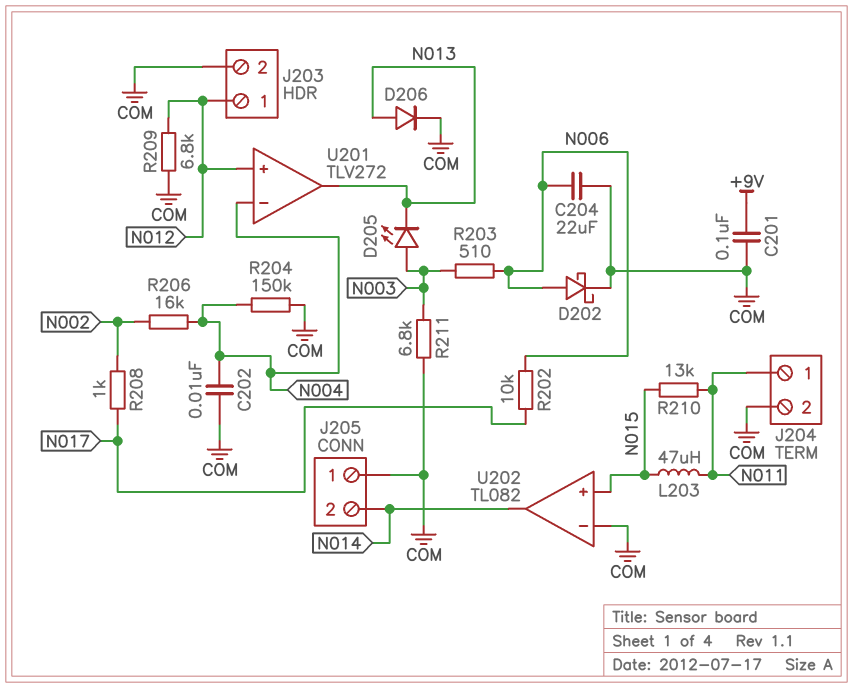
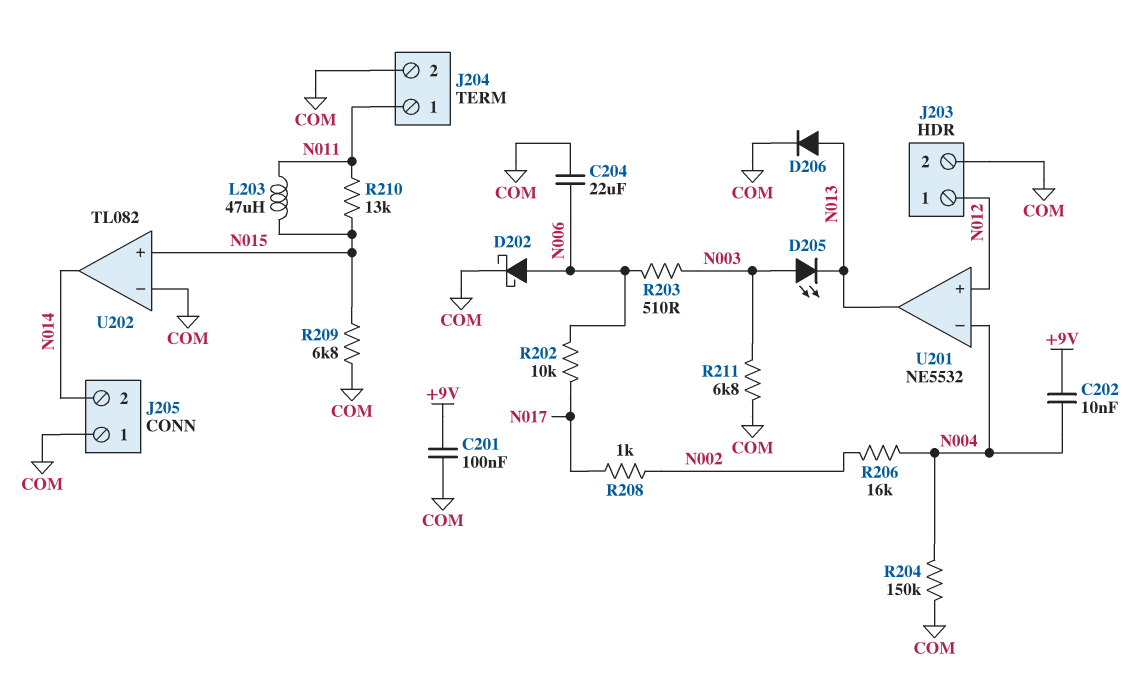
C202: 10nF (COM, N004) -> 10nF (+9V, N004)
R209: 6.8k (COM, N012) -> 6.8k (COM, N015)
U201: TLV272 -> NE5532

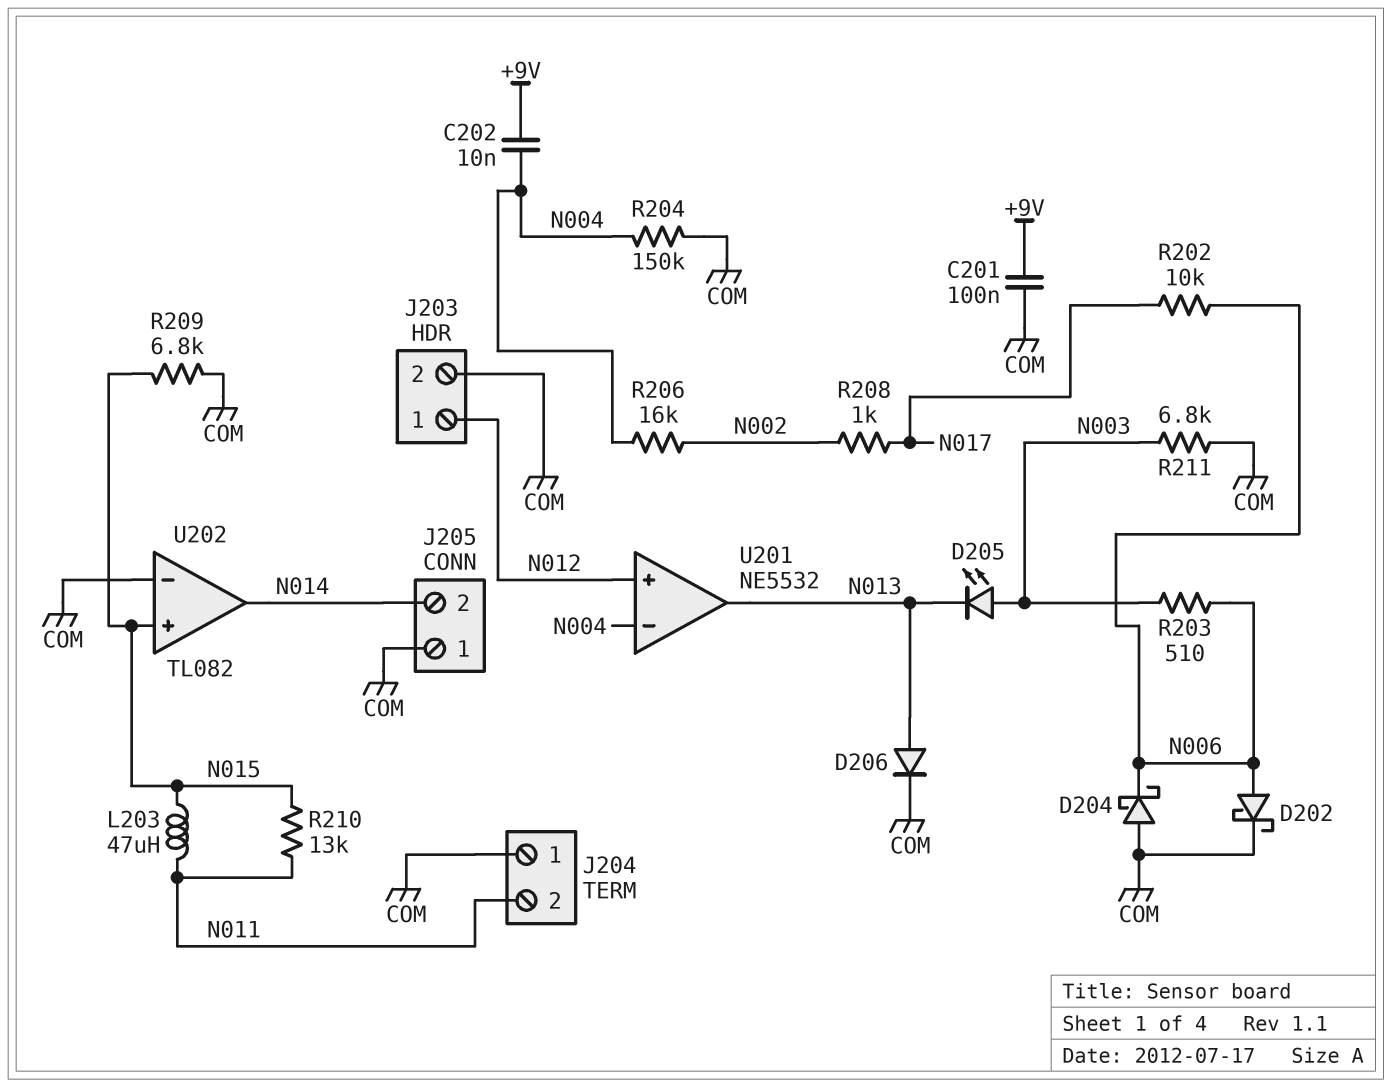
C204: 22uF (COM, N006) -> none
D204: none -> schottky (A COM, K N006)
J204 pin 1: N011 -> COM
J204 pin 2: COM -> N011

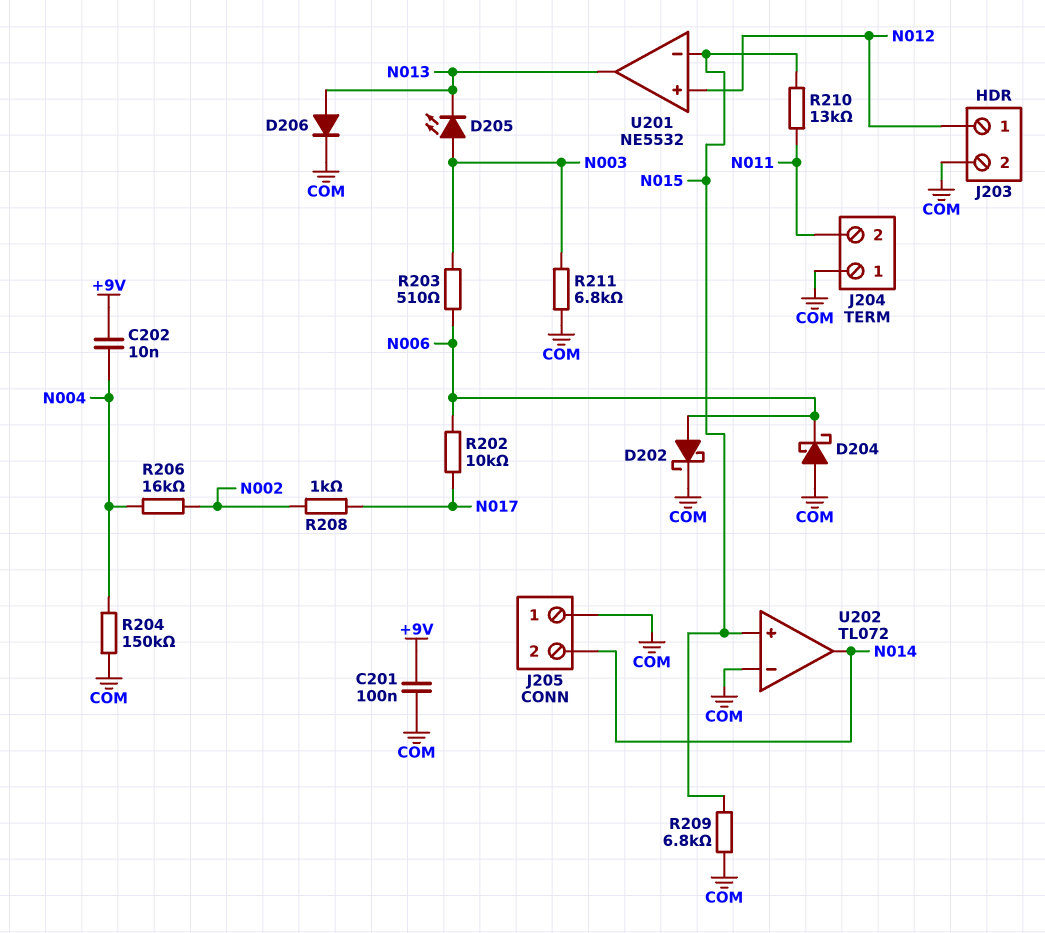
L203: 47uH (N011, N015) -> none
U201 pin in-: N004 -> N015
U202: TL082 -> TL072

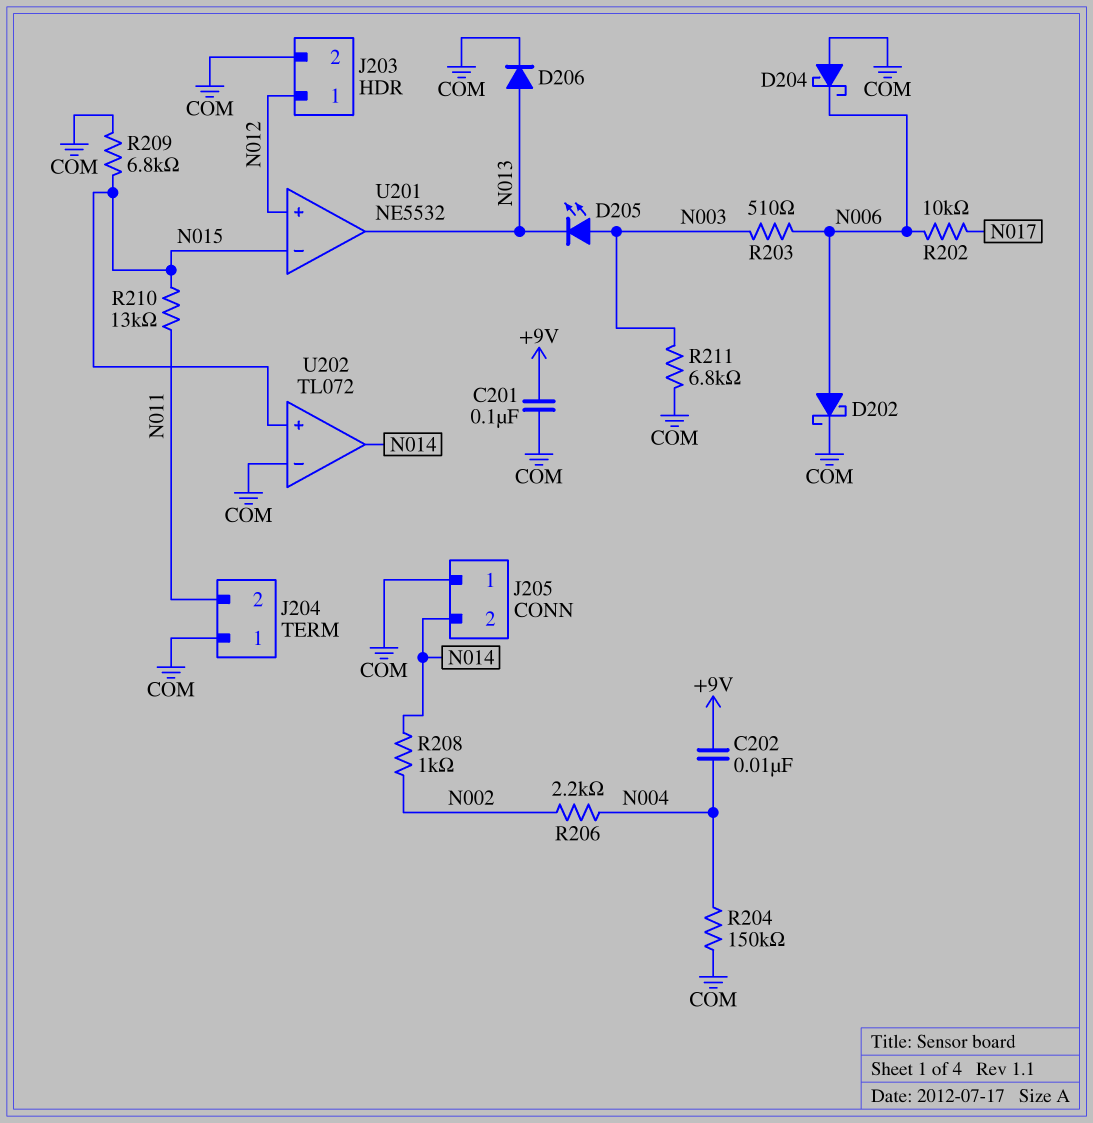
R206: 16k (N002, N004) -> 2.2k (N002, N004)
R208: 1k (N002, N017) -> 1k (N002, N014)

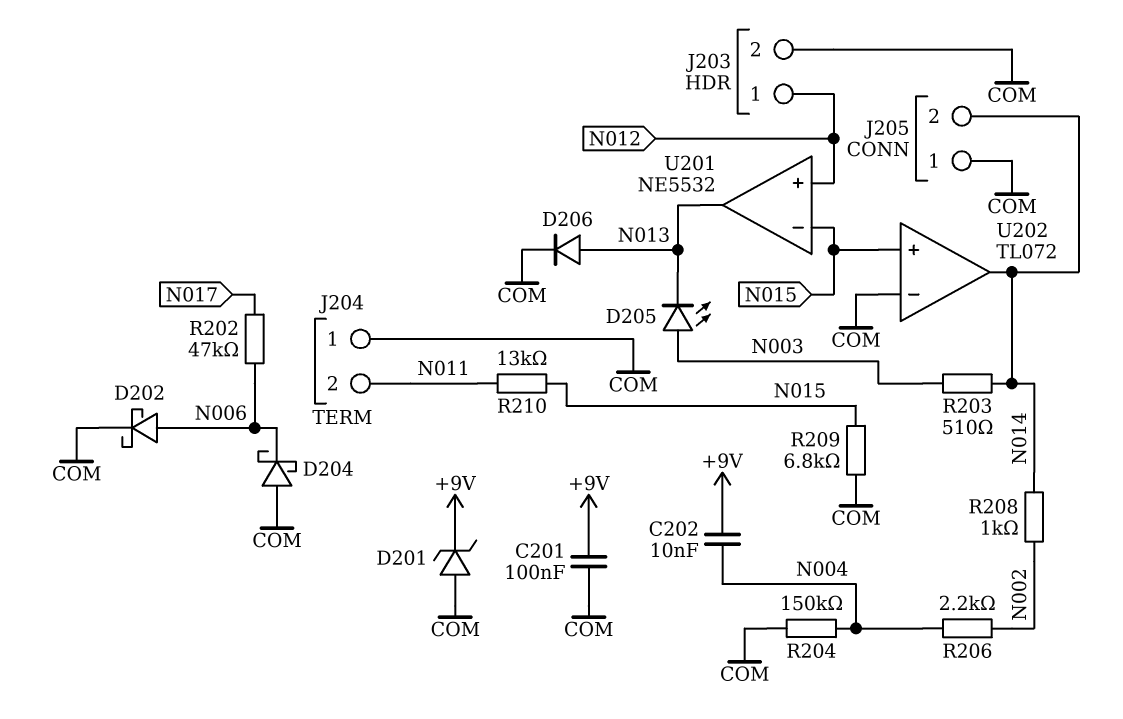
D201: none -> zener (A COM, K +9V)
R202: 10k (N006, N017) -> 47k (N006, N017)
R203: 510 (N003, N006) -> 510 (N003, N014)
R211: 6.8k (COM, N003) -> none

